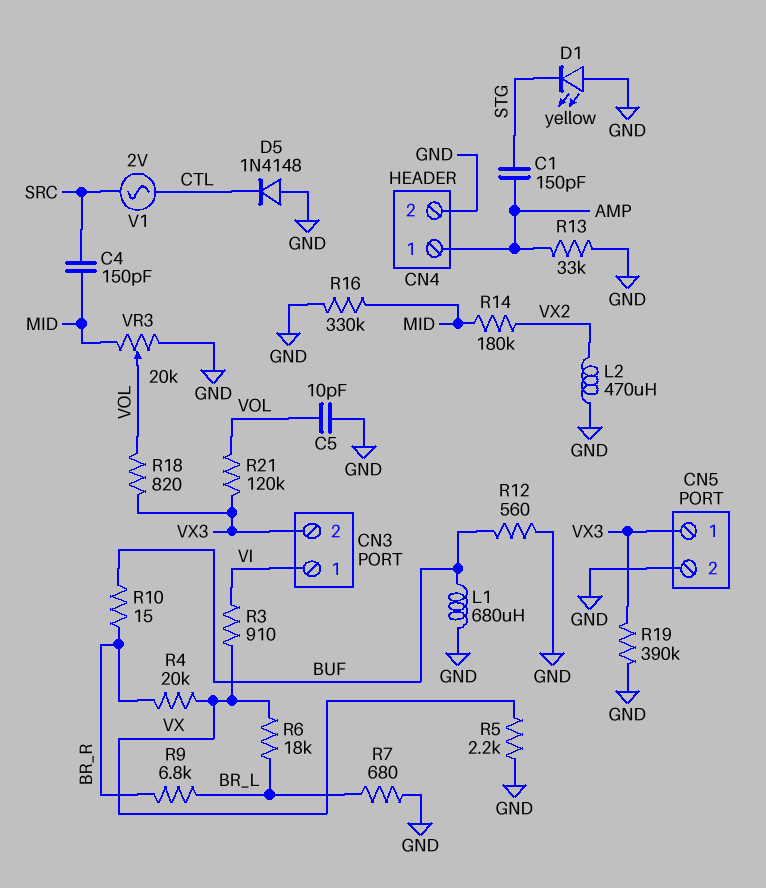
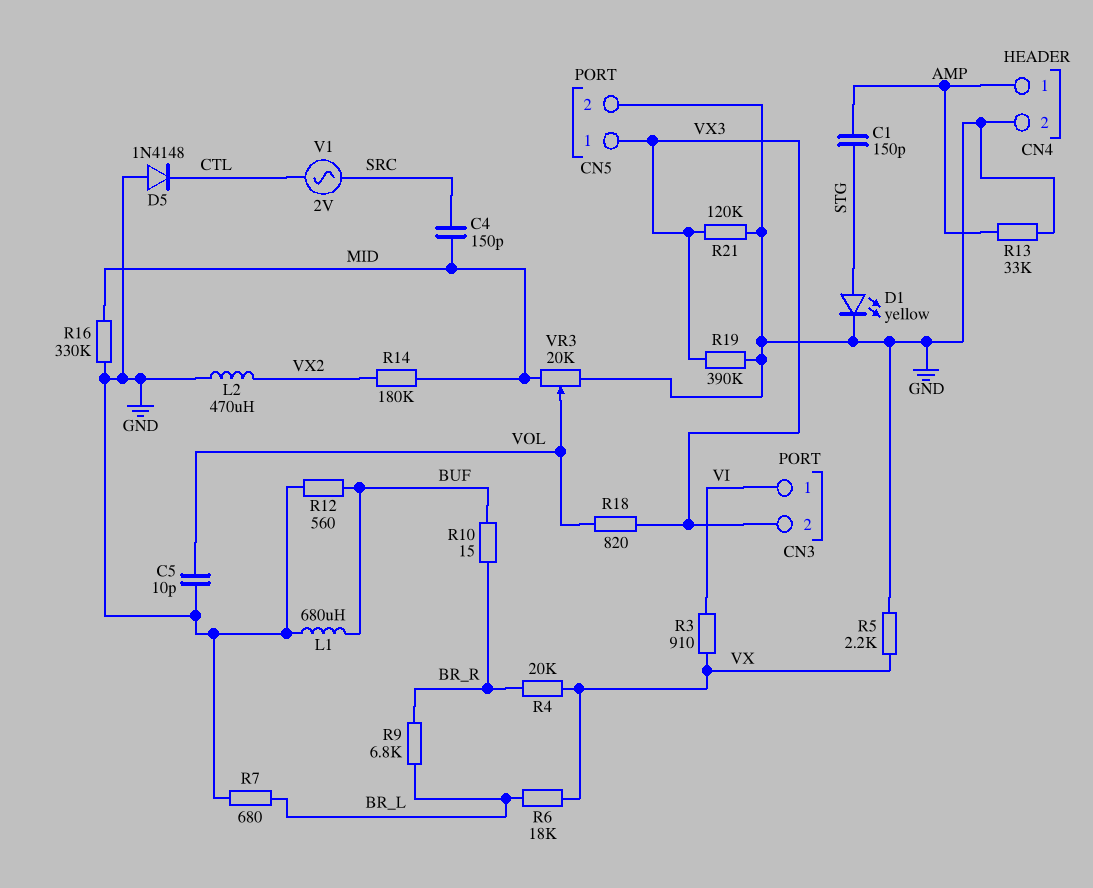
D1: LED yellow (A GND, K STG) -> LED yellow (A STG, K GND)
R21: 120k (VOL, VX3) -> 120k (GND, VX3)

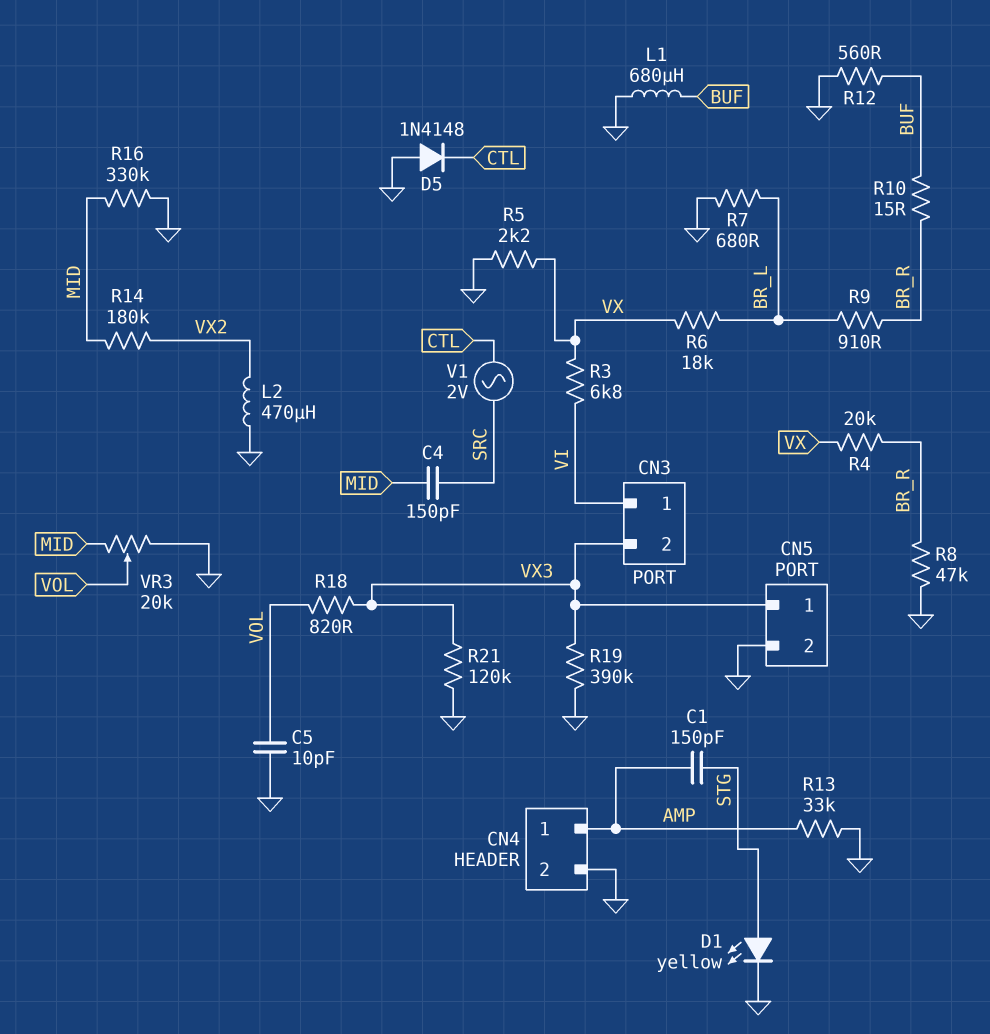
R3: 910 (VI, VX) -> 6.8k (VI, VX)
R8: none -> 47k (BR_R, GND)
R9: 6.8k (BR_L, BR_R) -> 910 (BR_L, BR_R)

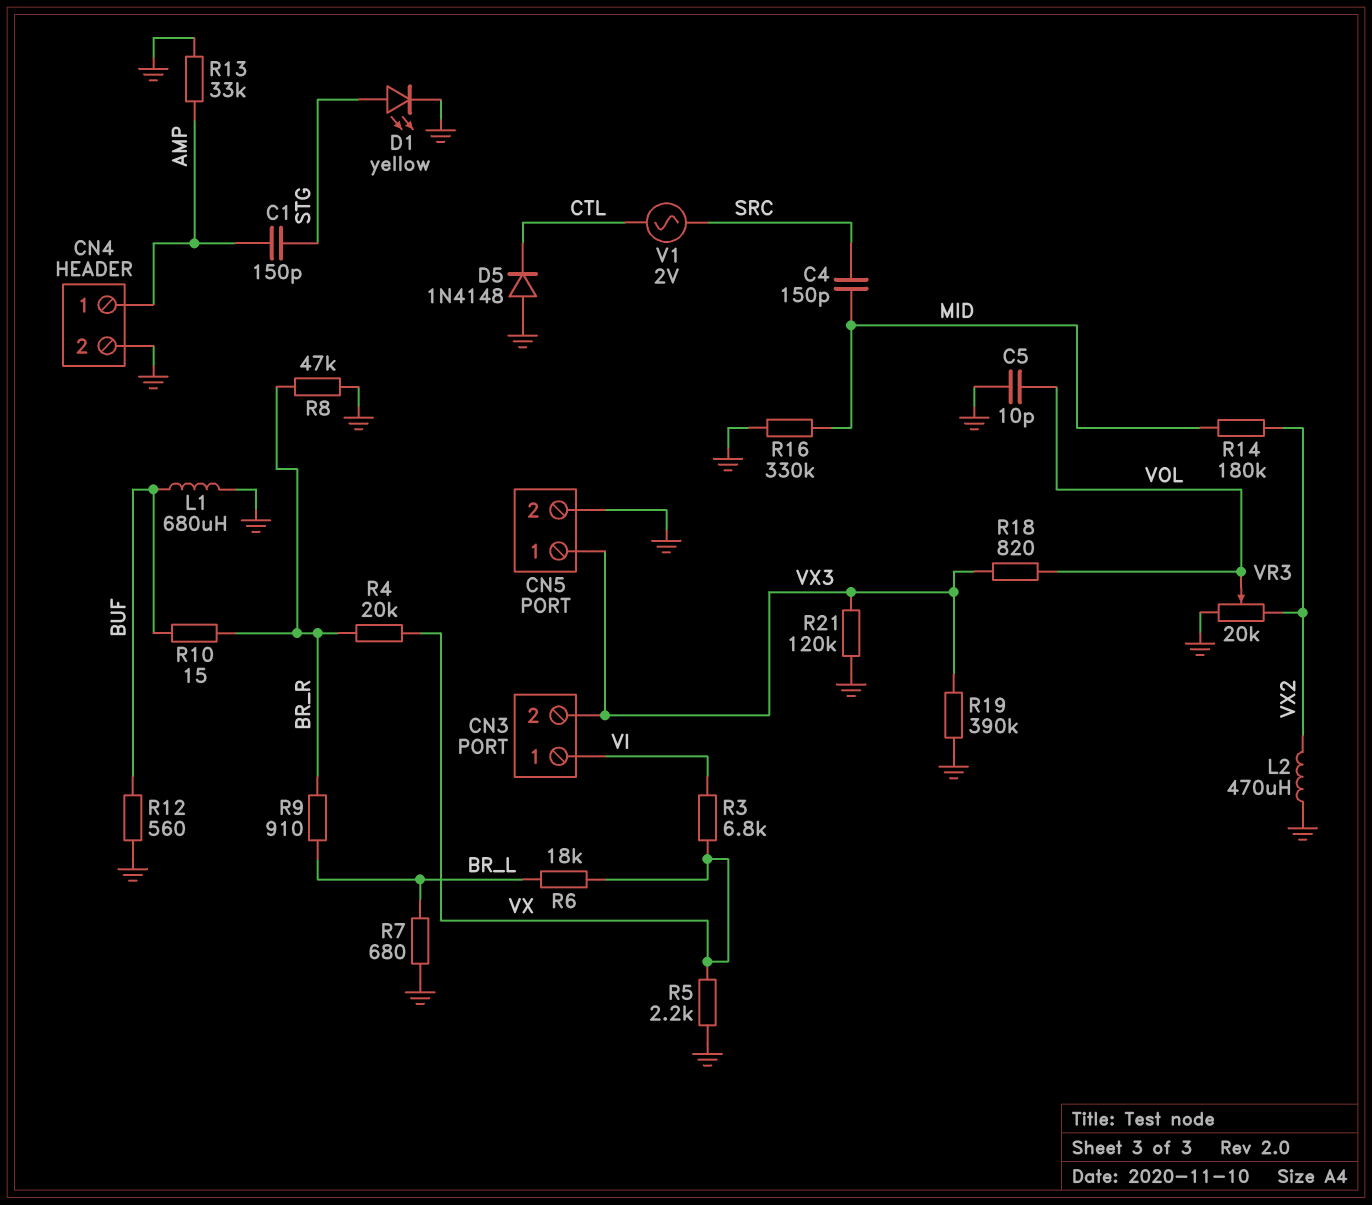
VR3: 20k (GND, MID, wiper VOL) -> 20k (GND, VX2, wiper VOL)

